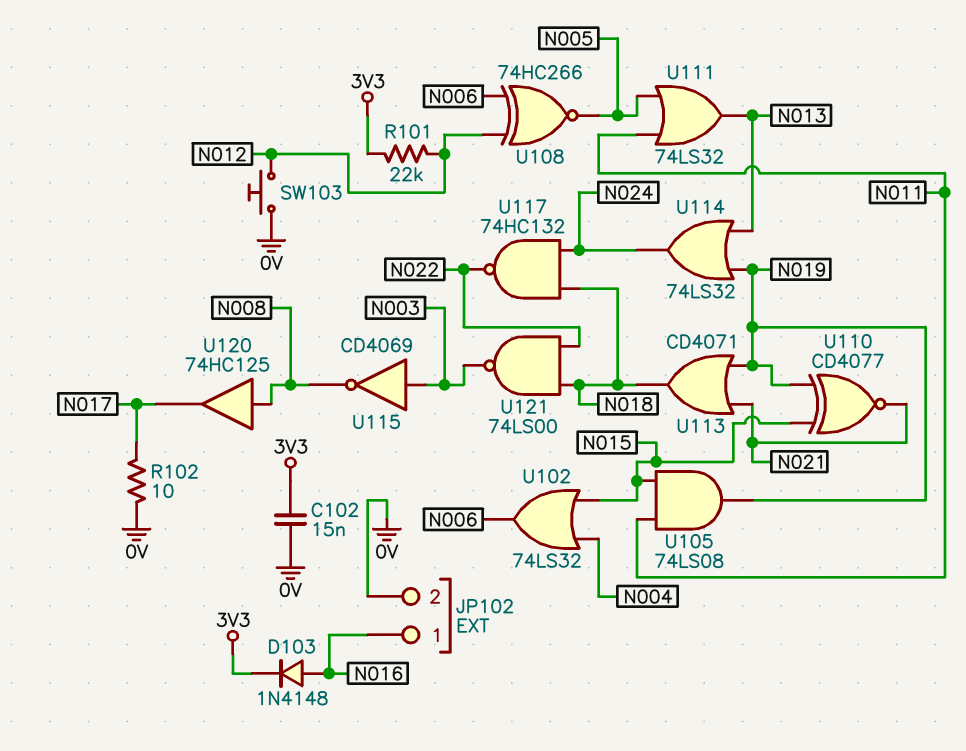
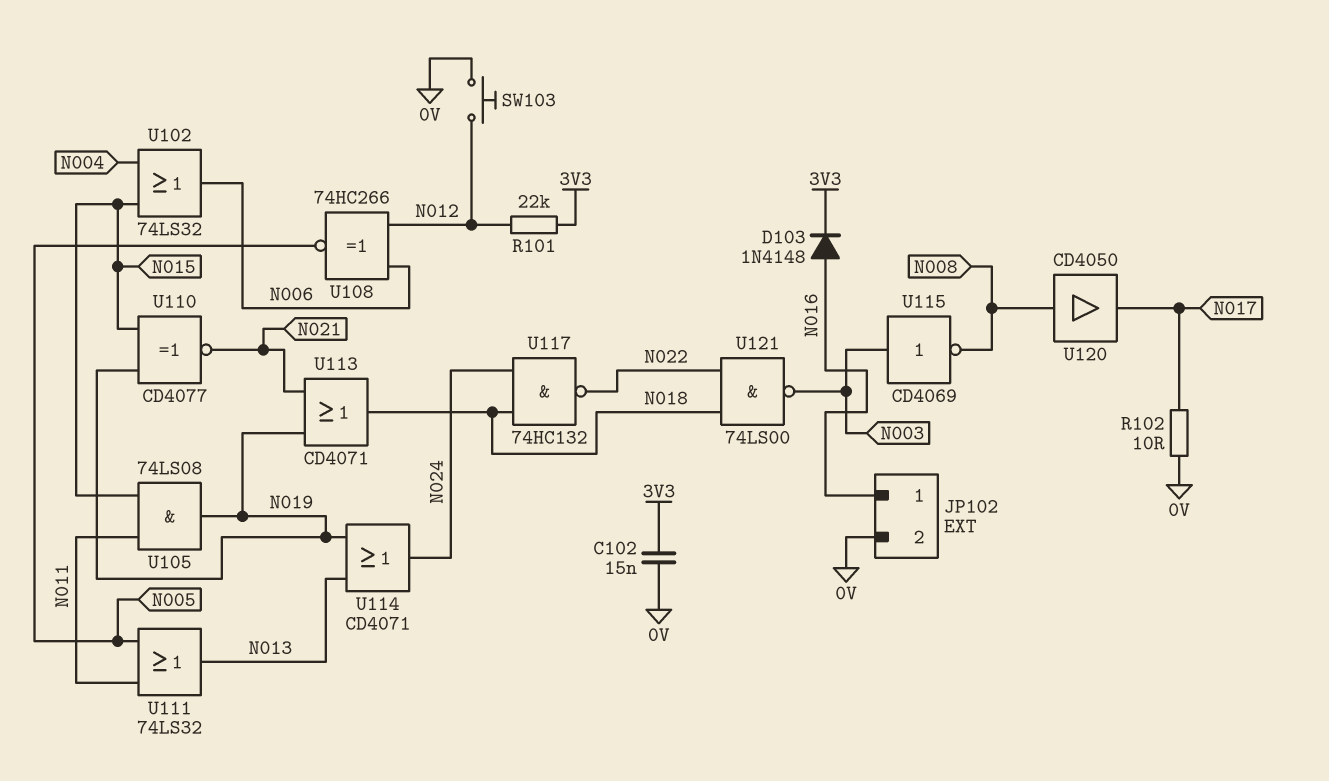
U114: OR 74LS32 (in N013, in N019, out N024) -> OR CD4071 (in N013, in N019, out N024)
U120: buffer 74HC125 (in N008, out N017) -> buffer CD4050 (in N008, out N017)

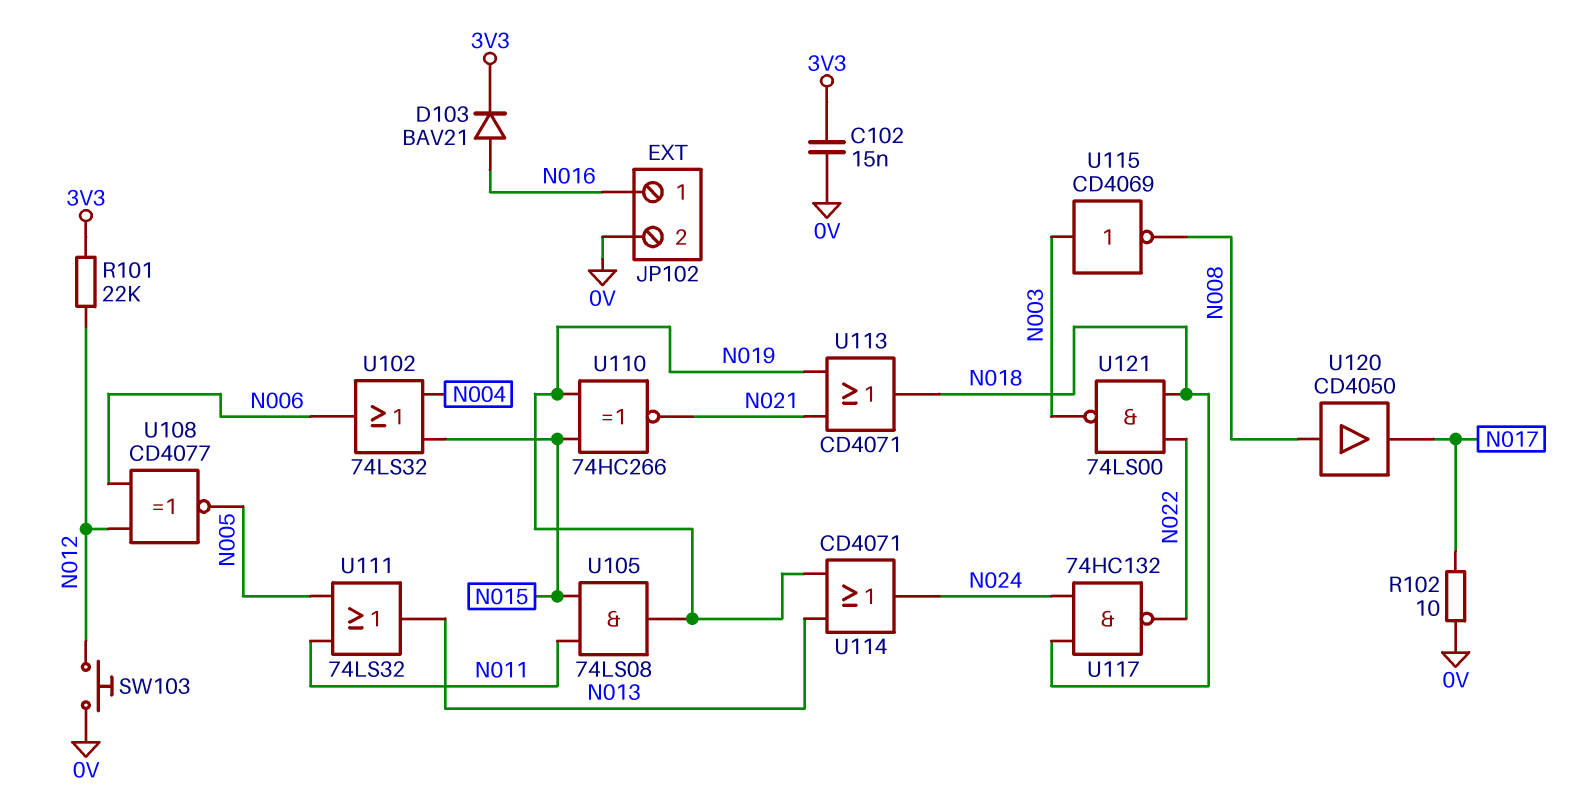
D103: diode 1N4148 (A N016, K 3V3) -> diode BAV21 (A N016, K 3V3)
U108: XNOR 74HC266 (in N006, in N012, out N005) -> XNOR CD4077 (in N006, in N012, out N005)
U110: XNOR CD4077 (in N015, in N019, out N021) -> XNOR 74HC266 (in N015, in N019, out N021)

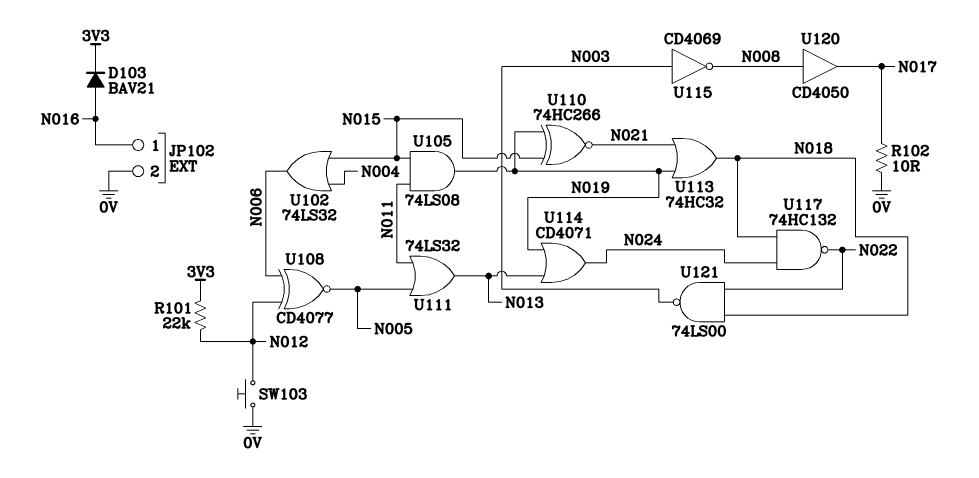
C102: 15nF (0V, 3V3) -> none
U113: OR CD4071 (in N019, in N021, out N018) -> OR 74HC32 (in N019, in N021, out N018)

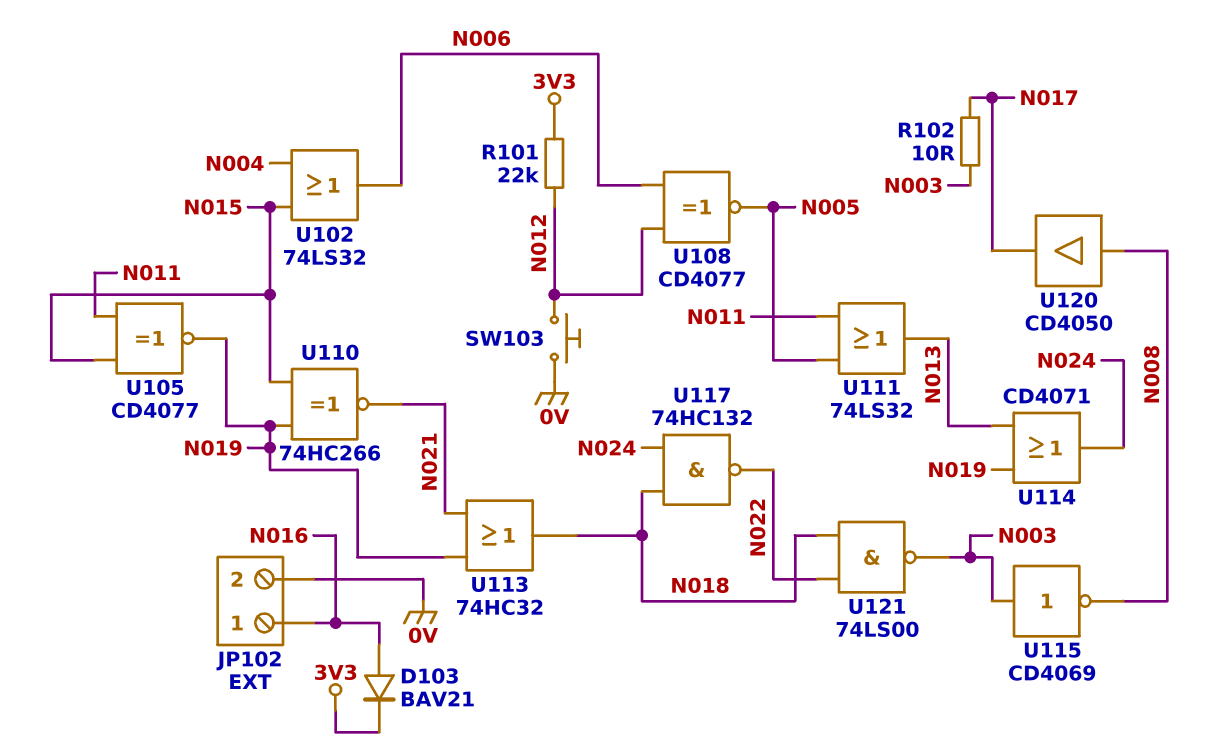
R102: 10 (0V, N017) -> 10 (N003, N017)
U105: AND 74LS08 (in N011, in N015, out N019) -> XNOR CD4077 (in N011, in N015, out N019)

